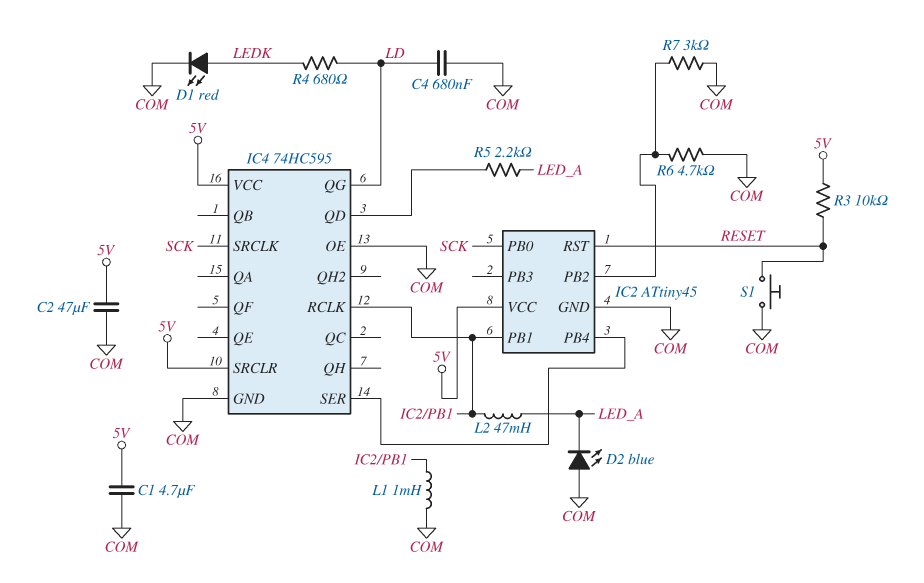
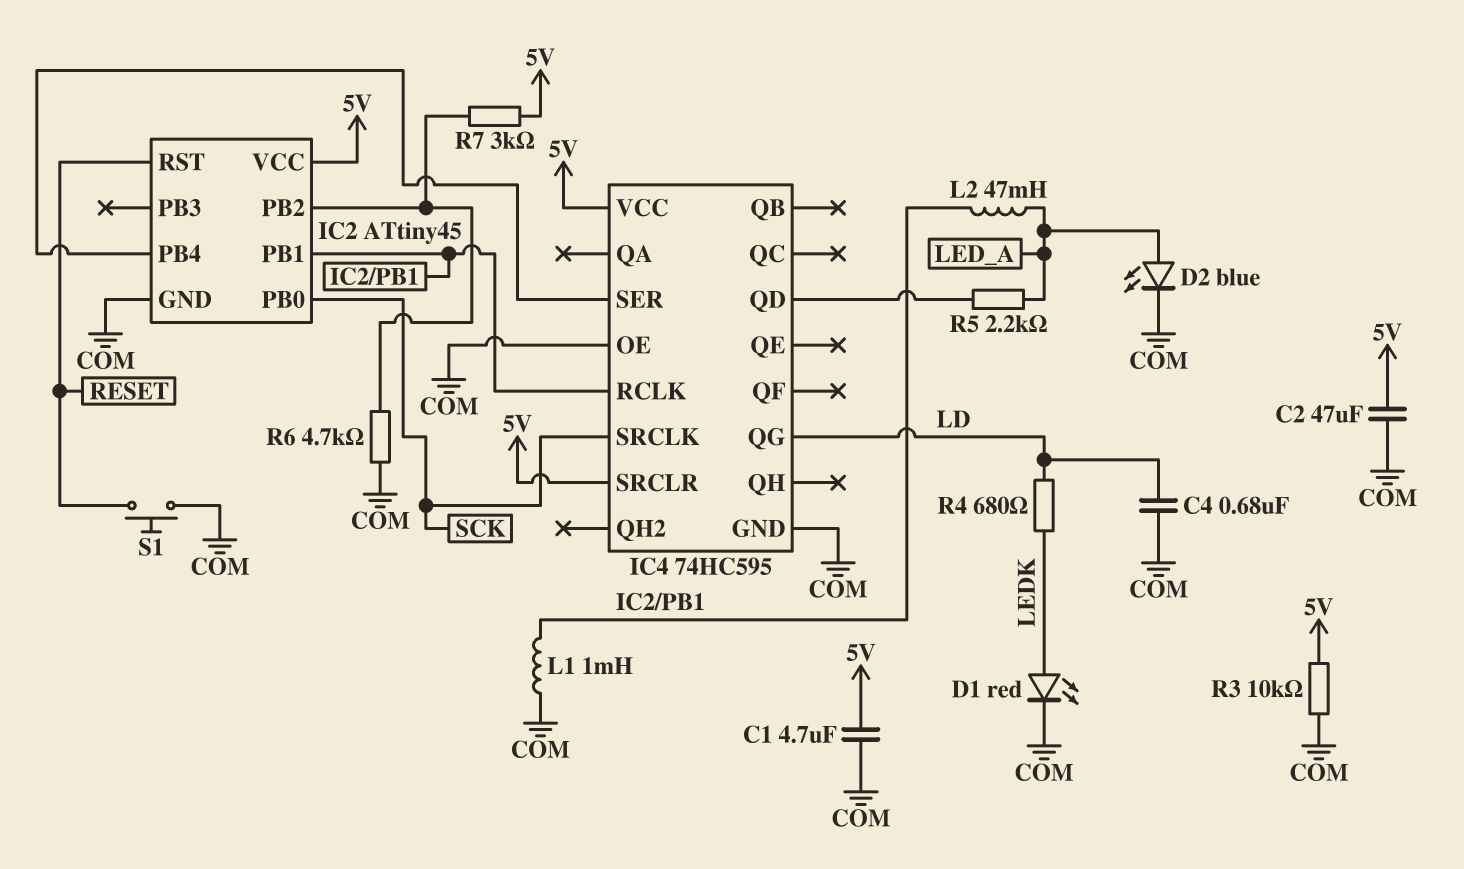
D2: LED blue (A COM, K LED_A) -> LED blue (A LED_A, K COM)
R3: 10k (5V, RESET) -> 10k (5V, COM)
R7: 3k (COM, IC2/PB2) -> 3k (5V, IC2/PB2)

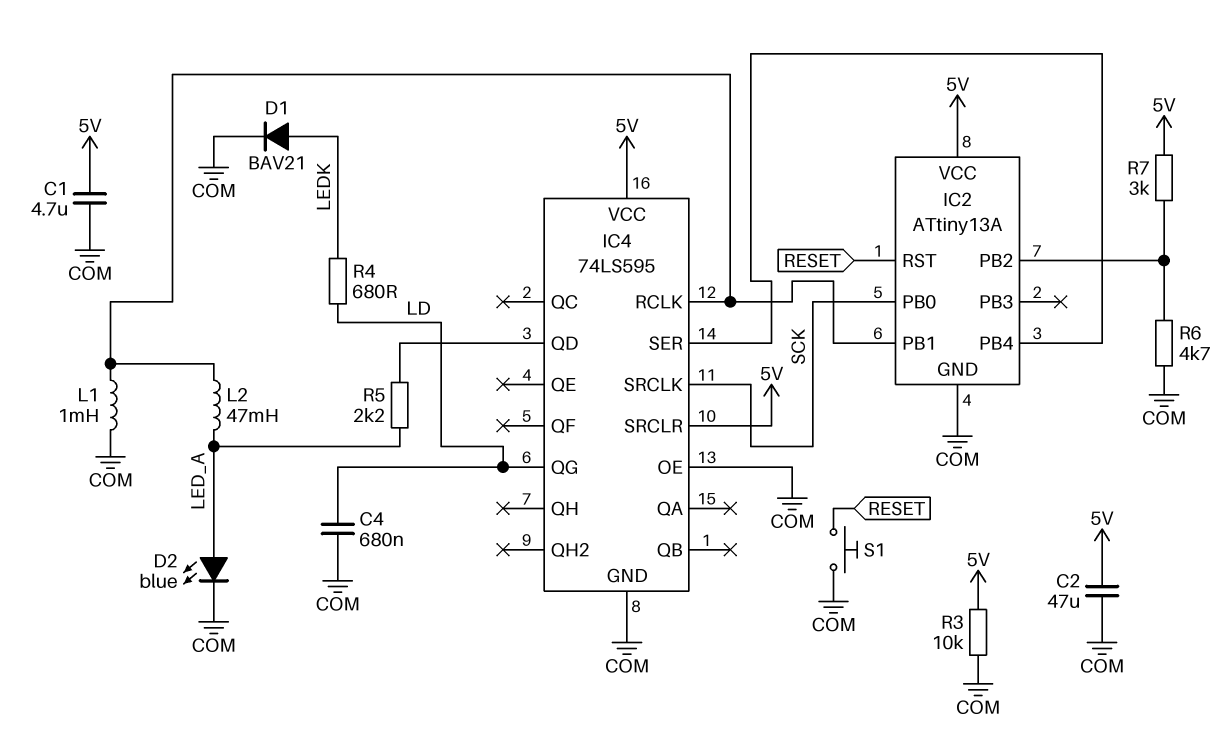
D1: LED red (A LEDK, K COM) -> diode BAV21 (A LEDK, K COM)
IC2: ATtiny45 -> ATtiny13A
IC4: 74HC595 -> 74LS595

